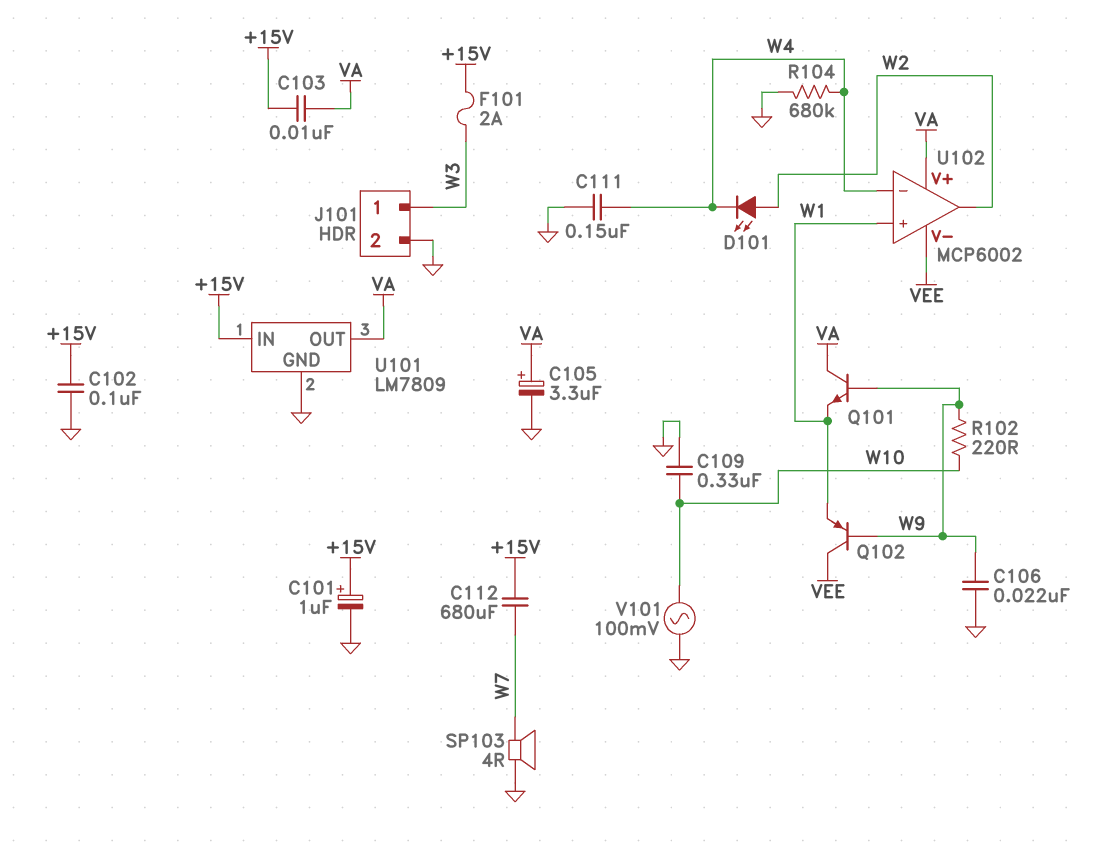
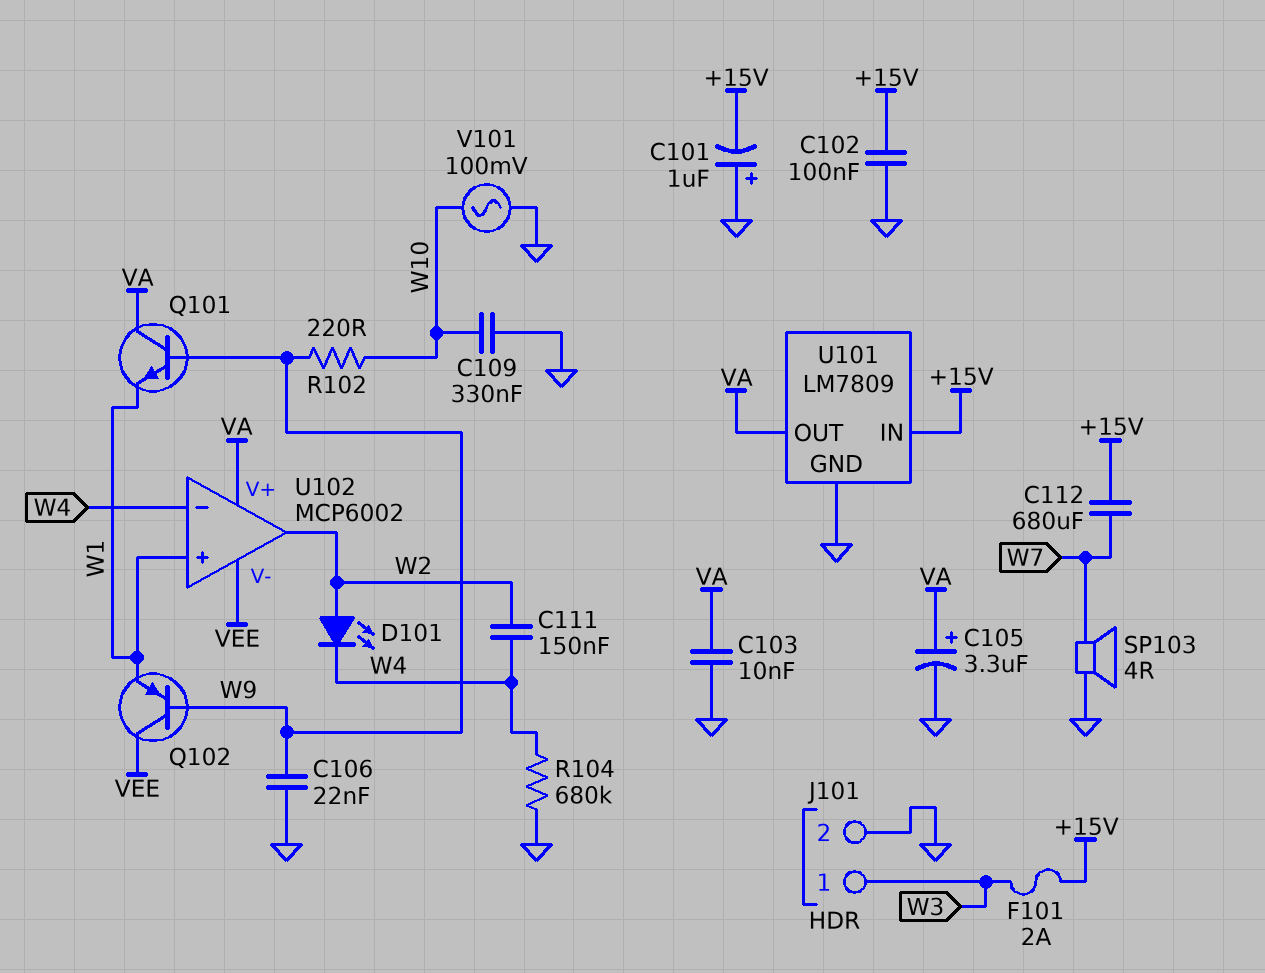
C101: 1uF (plus +15V, minus GND) -> 1uF (plus GND, minus +15V)
C103: 10nF (+15V, VA) -> 10nF (GND, VA)
C111: 150nF (GND, W4) -> 150nF (W2, W4)

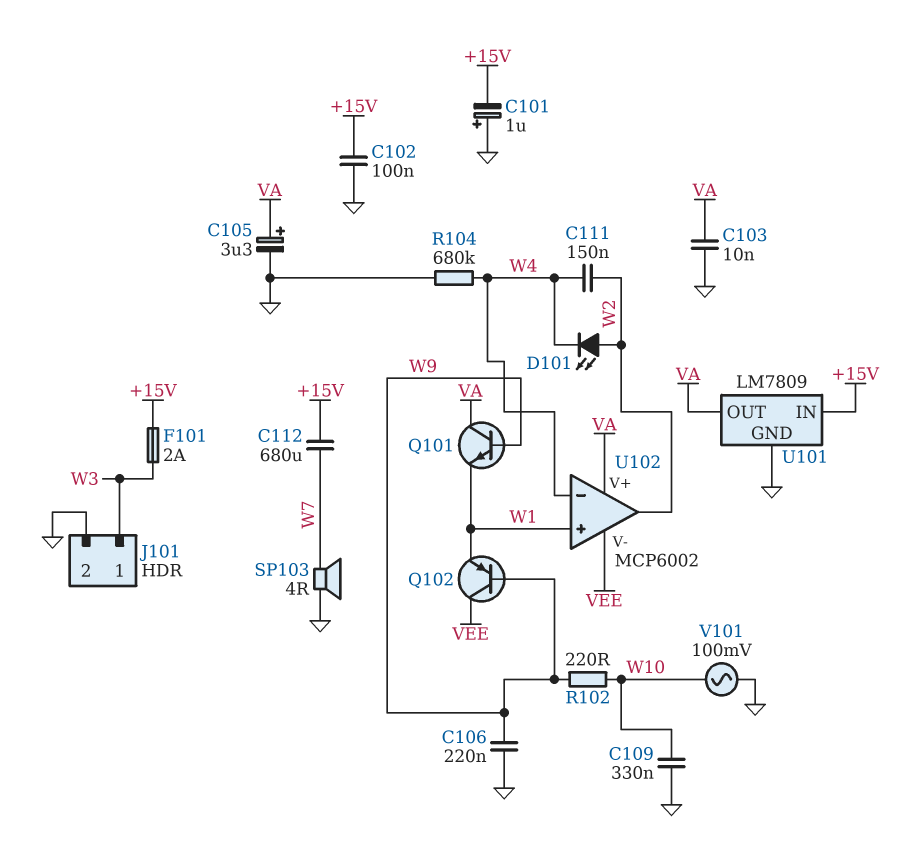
C106: 22nF (GND, W9) -> 220nF (GND, W9)

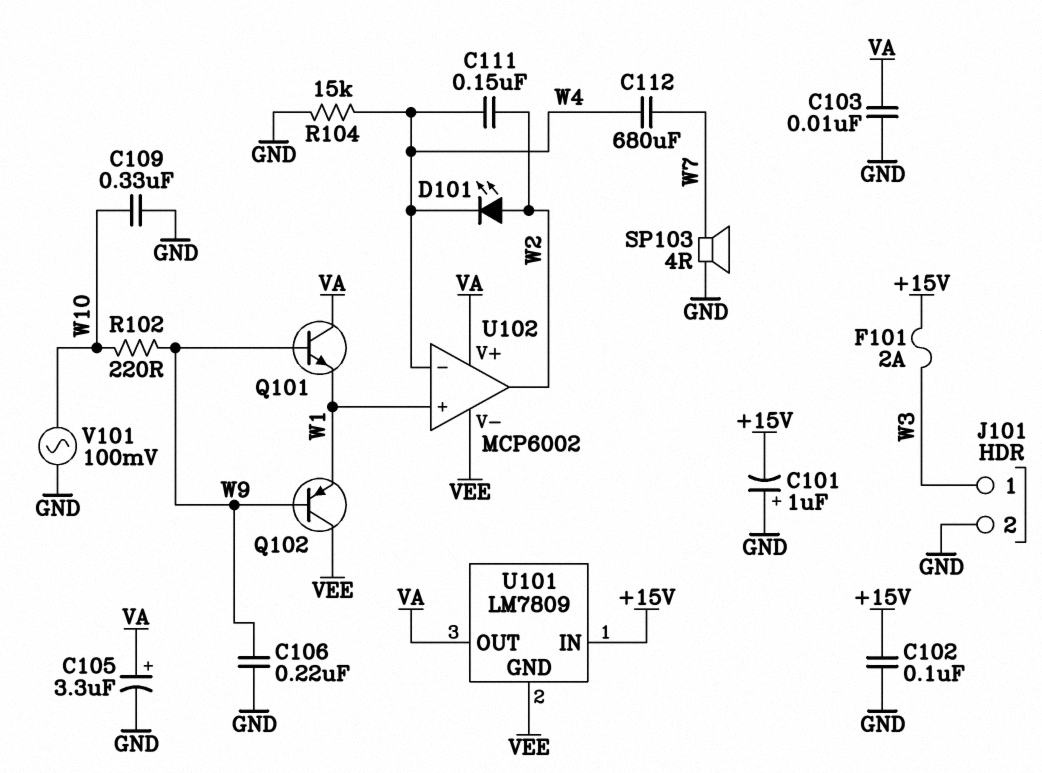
C112: 680uF (+15V, W7) -> 680uF (W4, W7)
R104: 680k (GND, W4) -> 15k (GND, W4)
U101 pin GND: GND -> VEE

